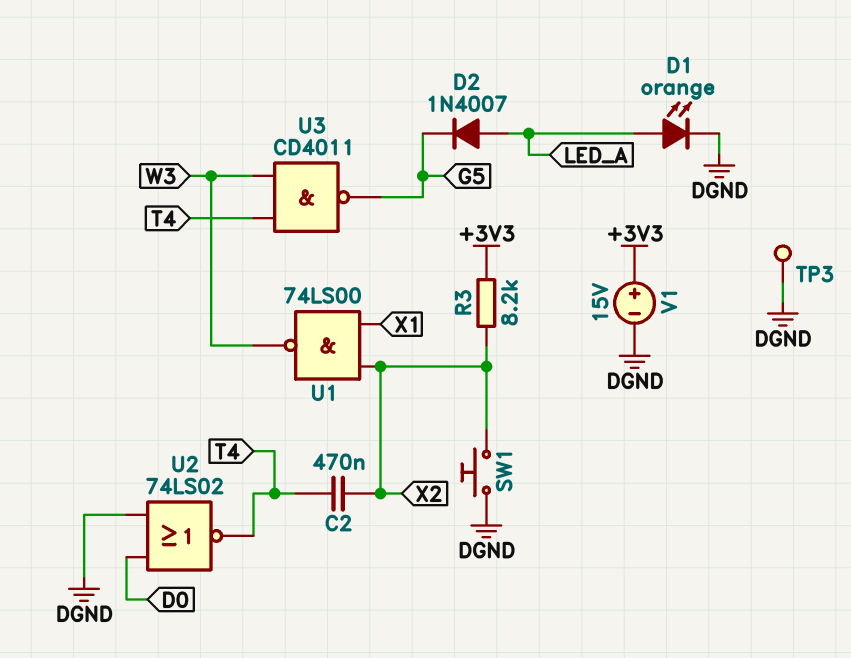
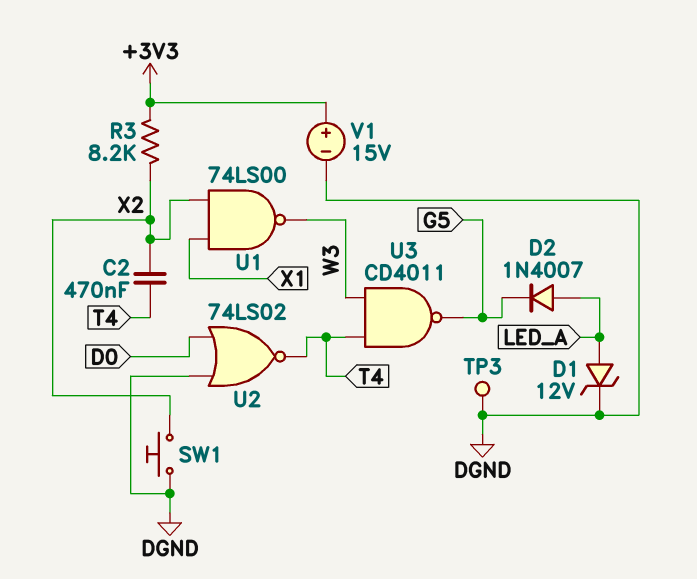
D1: LED orange (A LED_A, K DGND) -> zener 12V (A LED_A, K DGND)

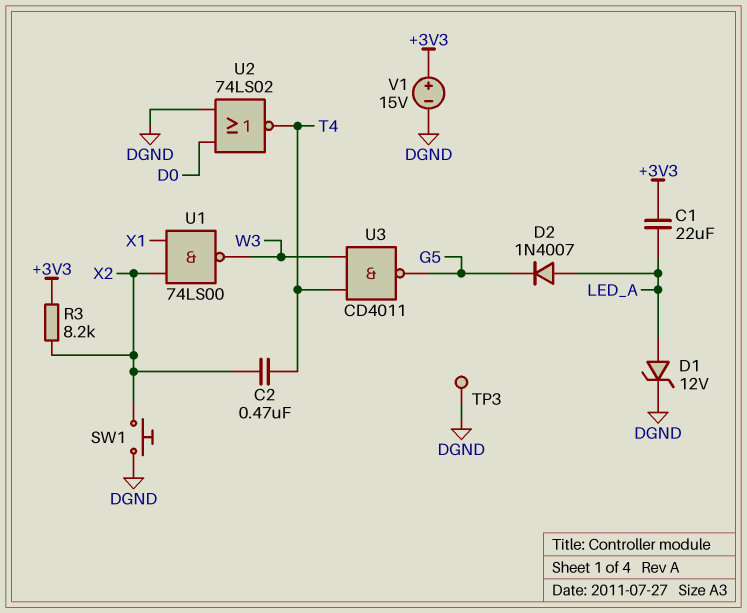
C1: none -> 22uF (+3V3, LED_A)

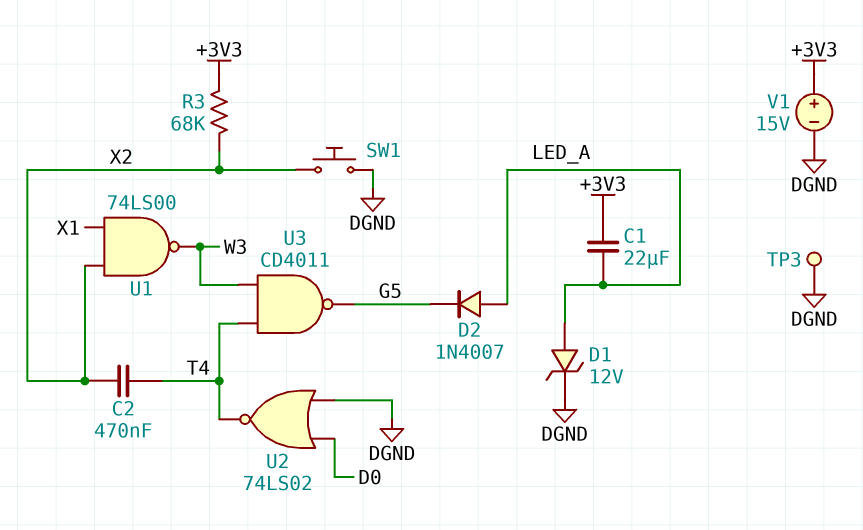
R3: 8.2k (+3V3, X2) -> 68k (+3V3, X2)

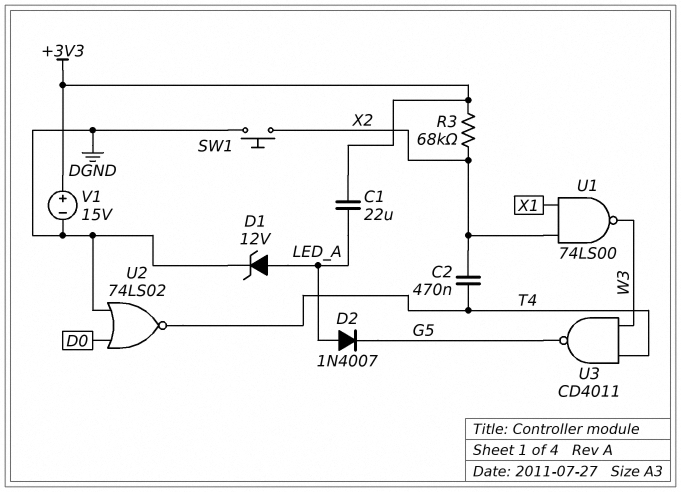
TP3: test point (DGND) -> none

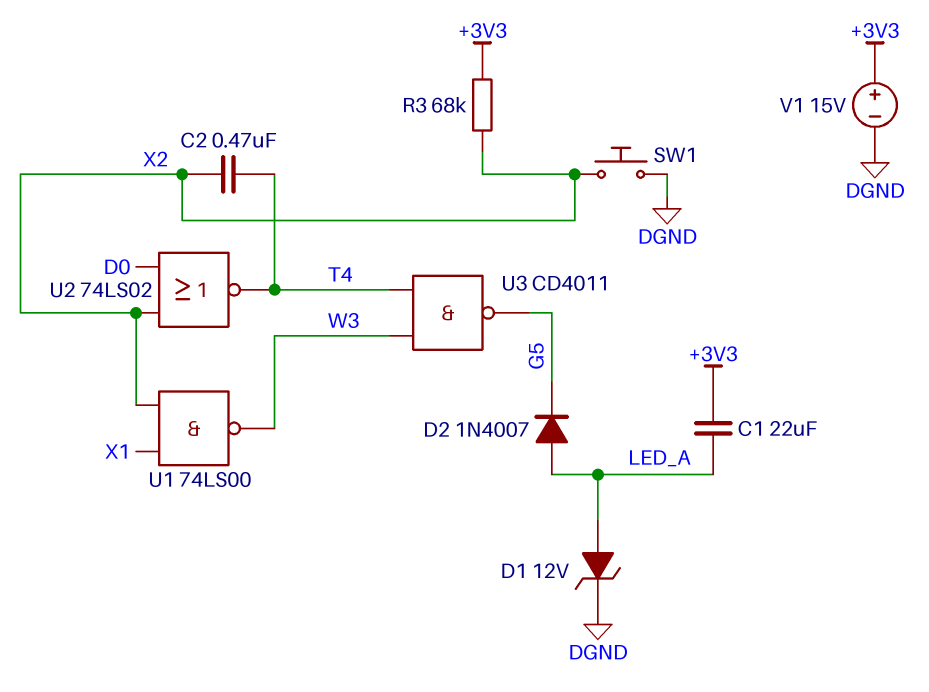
U2: NOR 74LS02 (in D0, in DGND, out T4) -> NOR 74LS02 (in D0, in X2, out T4)

